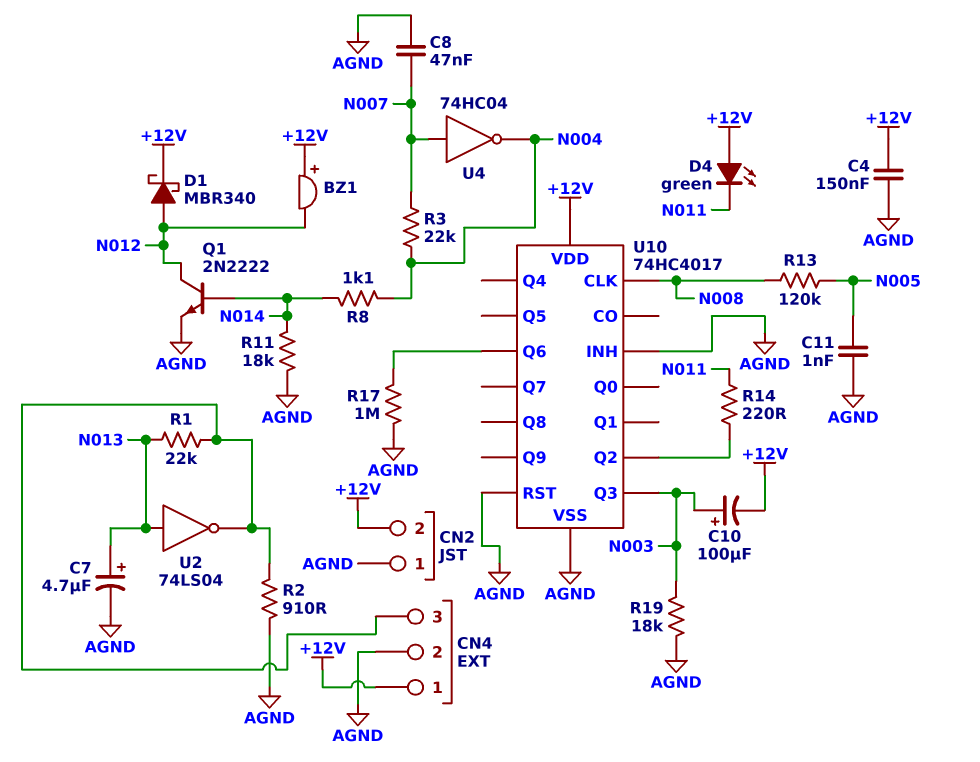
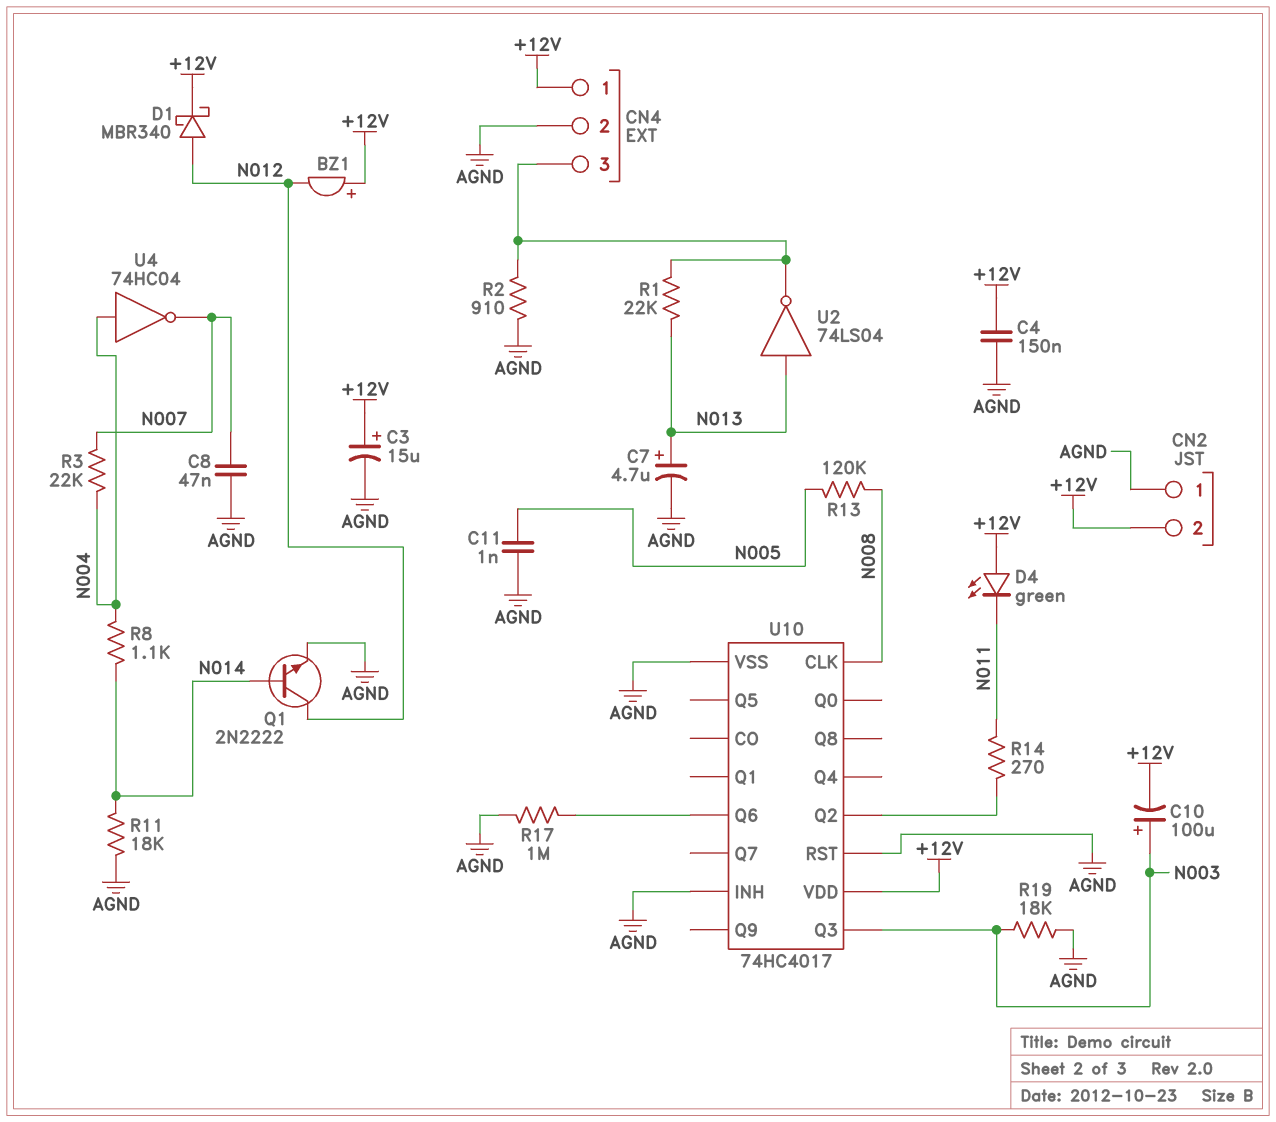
C3: none -> 15uF (plus +12V, minus AGND)
R14: 220 (N011, U10/Q2) -> 270 (N011, U10/Q2)
U4: NOT 74HC04 (in N007, out N004) -> NOT 74HC04 (in N004, out N007)

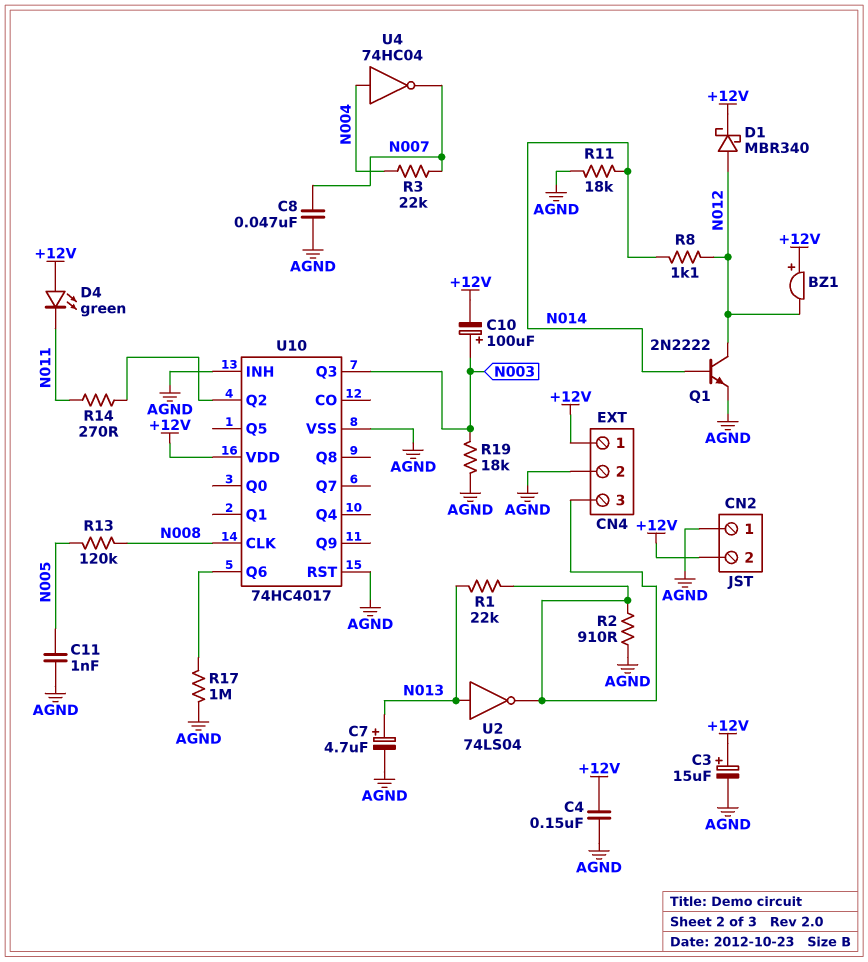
R8: 1.1k (N004, N014) -> 1.1k (N012, N014)

